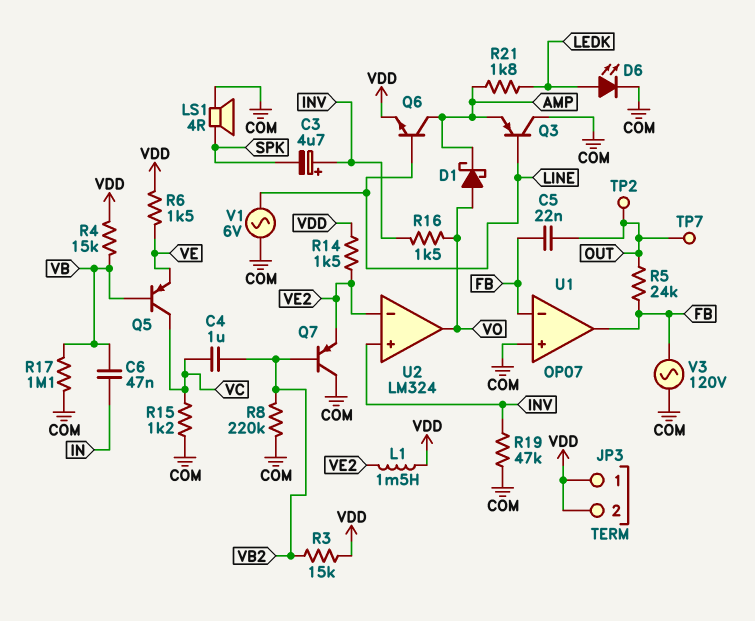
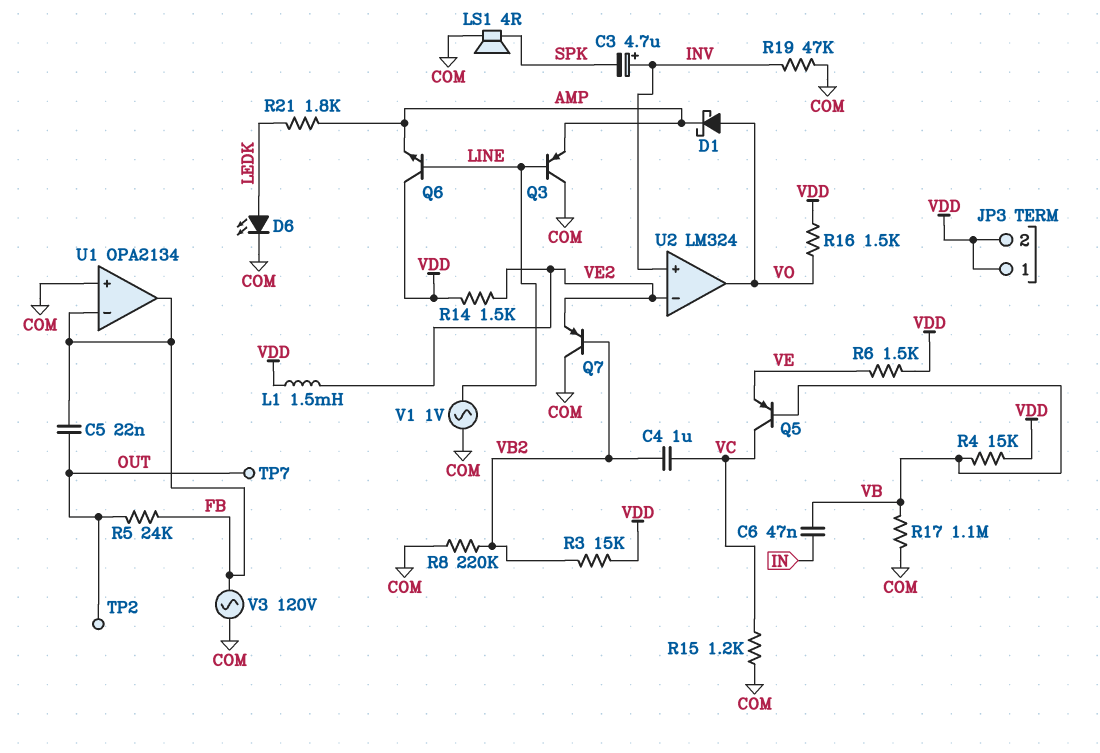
Q6: NPN (B LINE, C AMP, E VDD) -> NPN (B LINE, C VDD, E AMP)
R16: 1.5k (INV, VO) -> 1.5k (VDD, VO)
U1: OP07 -> OPA2134
V1: AC 6V (COM, LINE) -> AC 1V (COM, LINE)

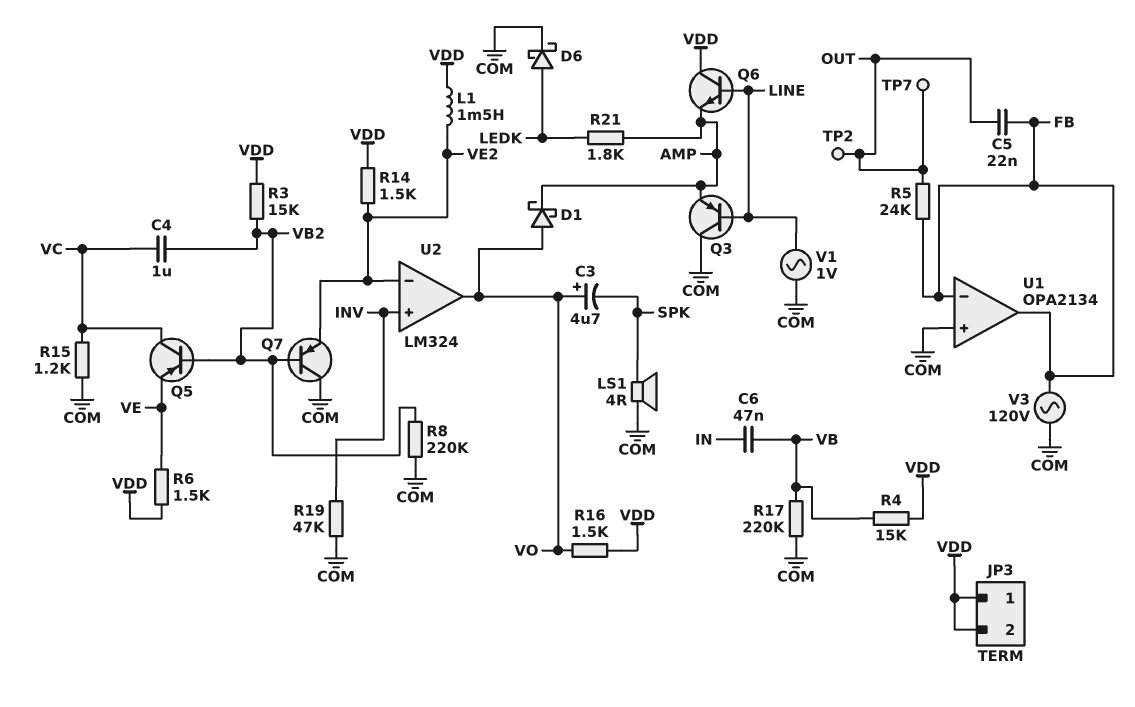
C3: 4.7uF (plus INV, minus SPK) -> 4.7uF (plus VO, minus SPK)
D6: LED (A LEDK, K COM) -> schottky (A LEDK, K COM)
Q5: PNP (B VB, C VC, E VE) -> PNP (B VB2, C VC, E VE)
R17: 1.1M (COM, VB) -> 220k (COM, VB)

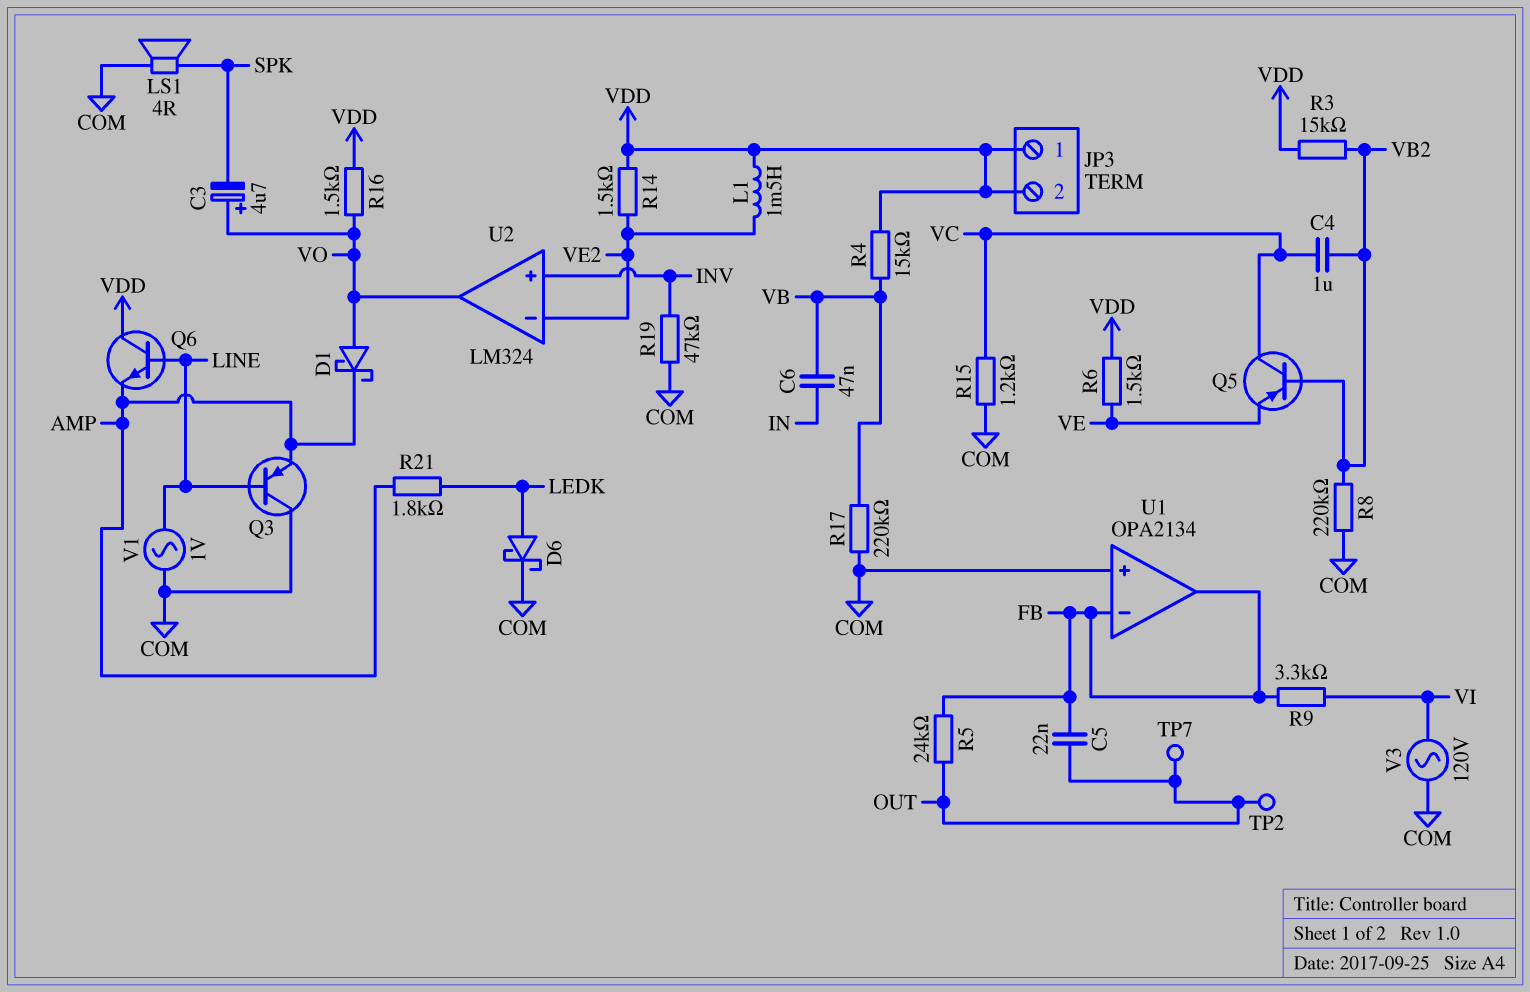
Q7: PNP (B VB2, C COM, E VE2) -> none
R9: none -> 3.3k (FB, VI)
V3: AC 120V (COM, FB) -> AC 120V (COM, VI)

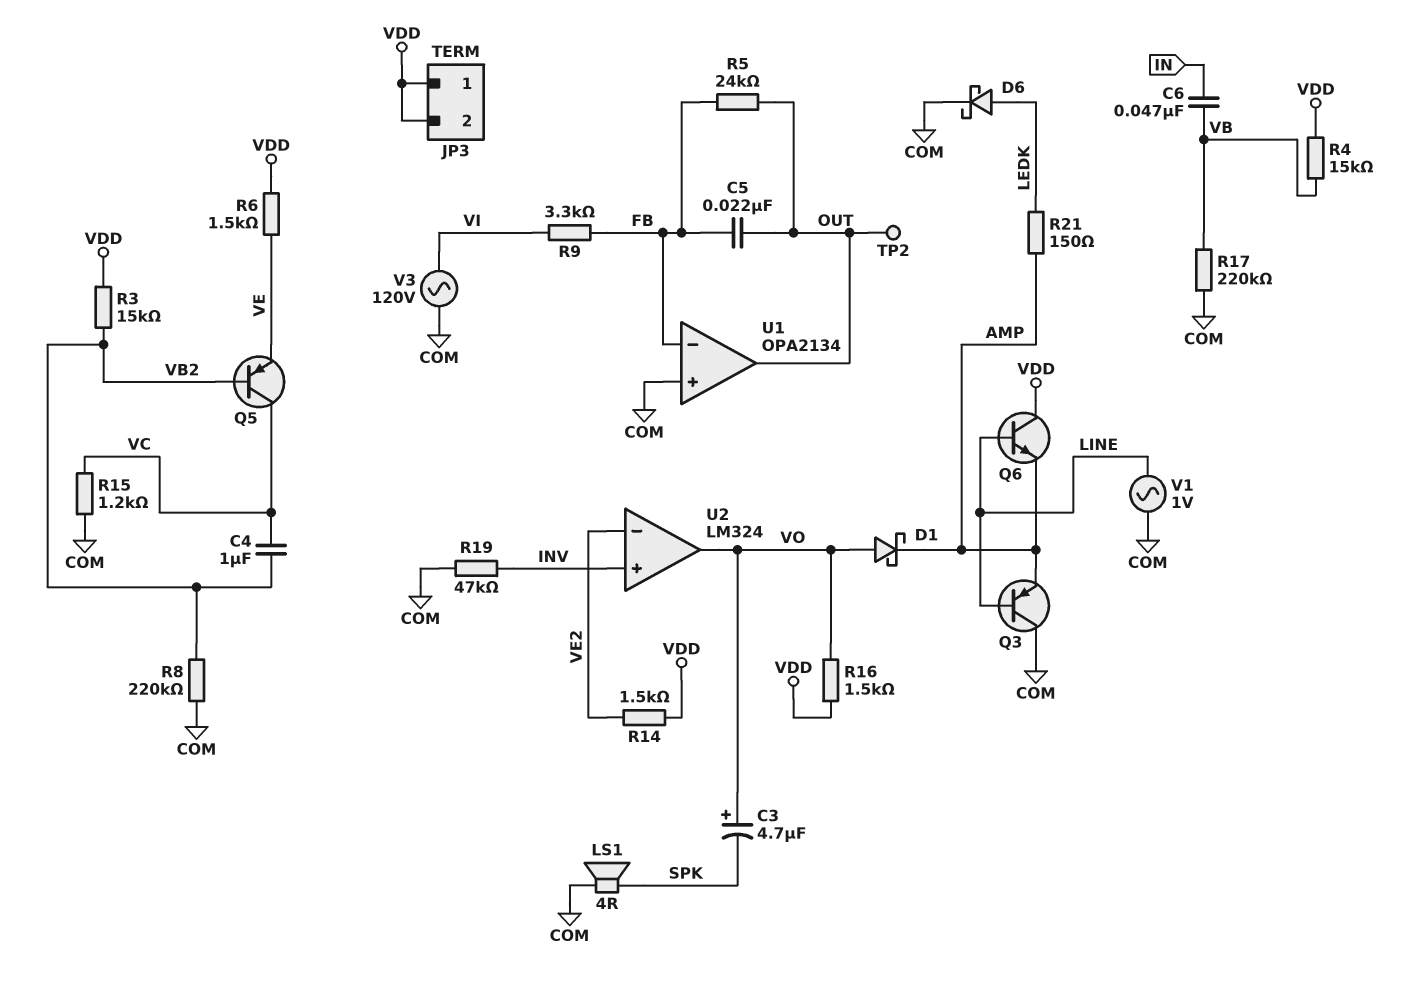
L1: 1.5mH (VDD, VE2) -> none
R21: 1.8k (AMP, LEDK) -> 150 (AMP, LEDK)
TP7: test point (OUT) -> none
U1 pin out: FB -> OUT

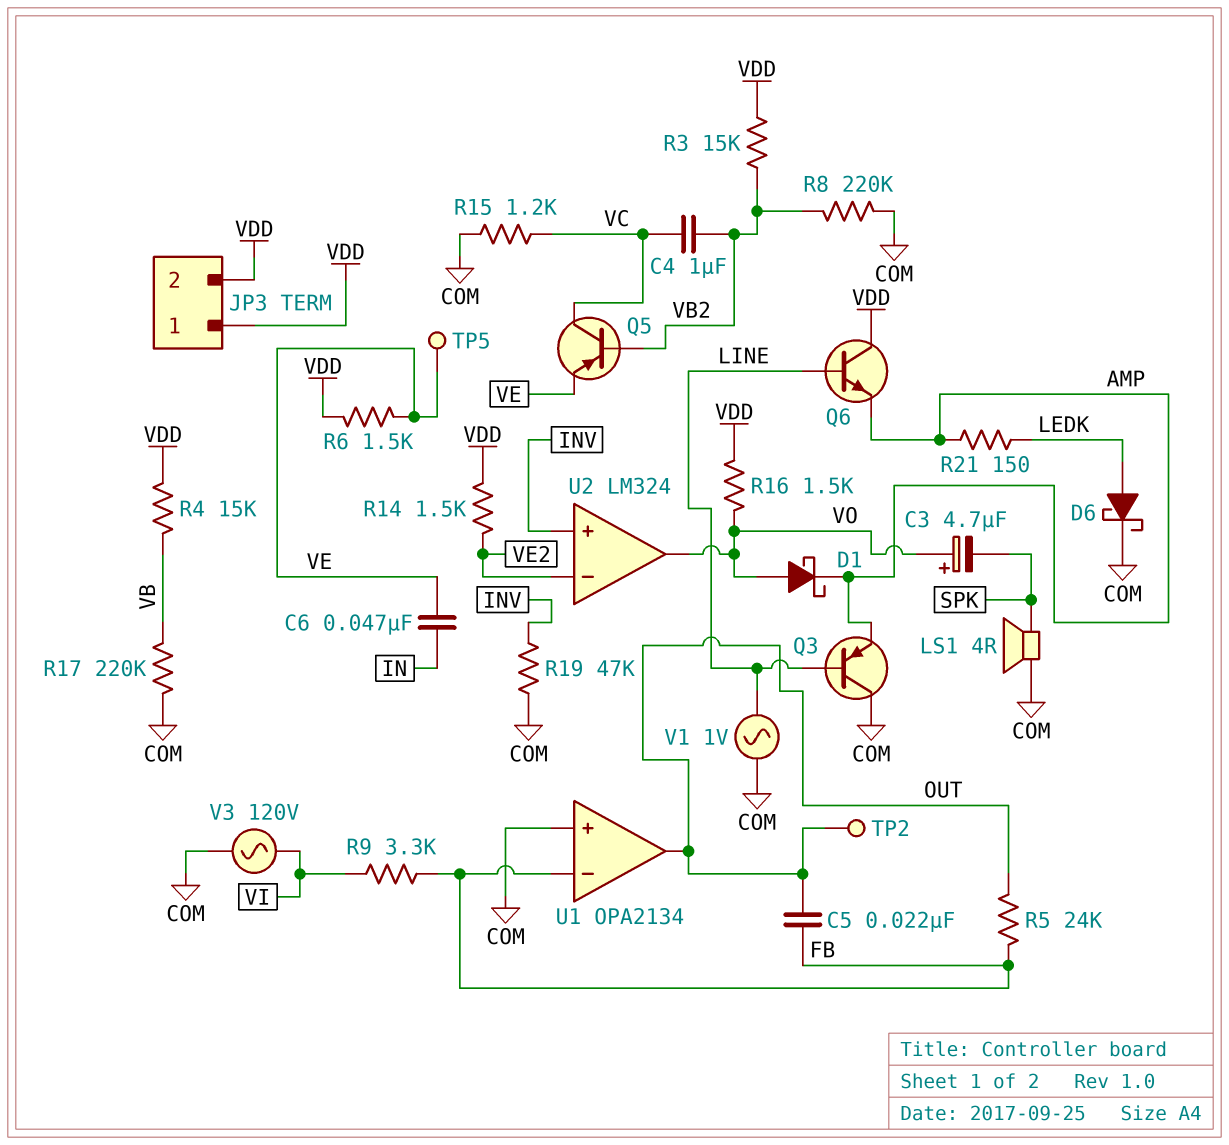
C6: 47nF (IN, VB) -> 47nF (IN, VE)
TP5: none -> test point (VE)

